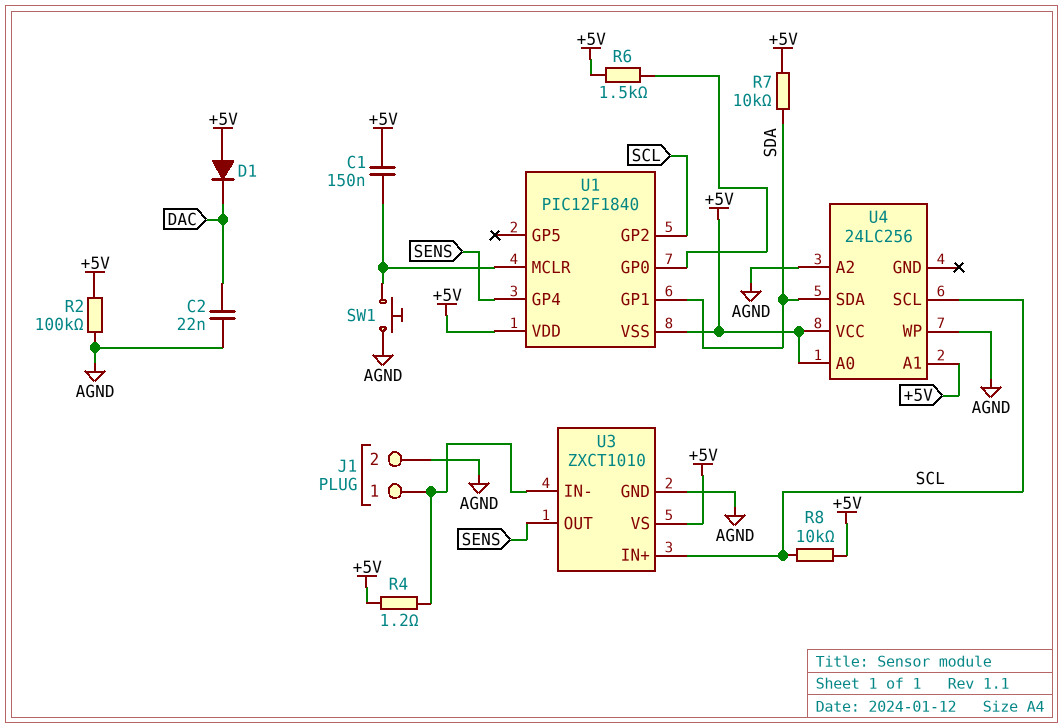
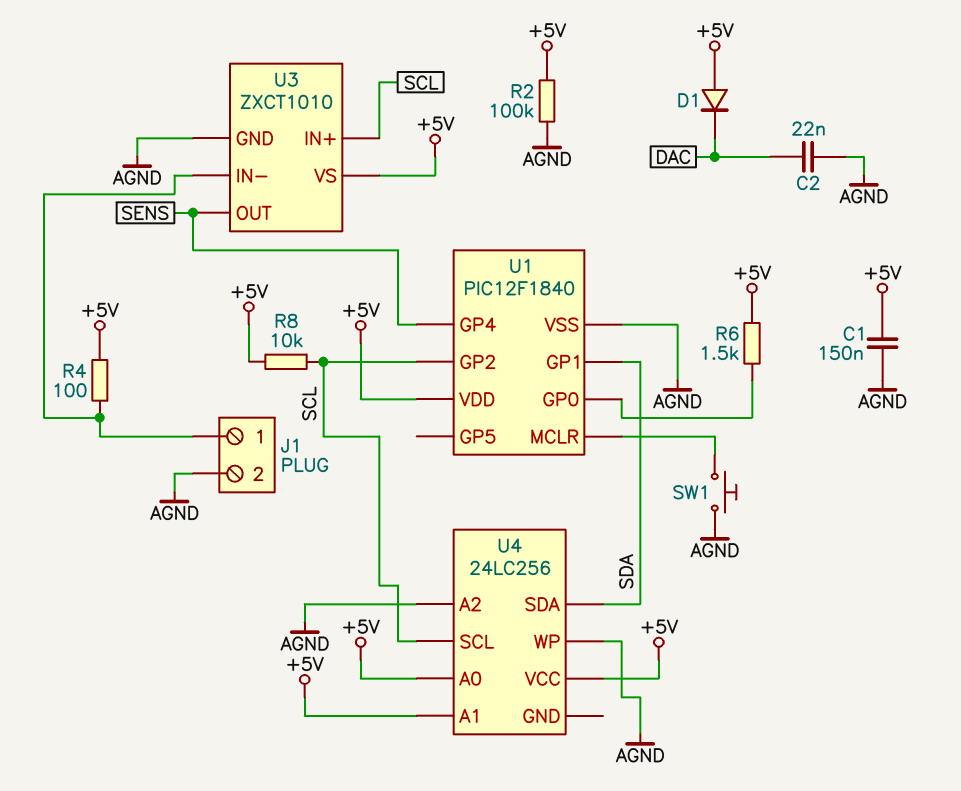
C1: 150nF (+5V, U1/MCLR) -> 150nF (+5V, AGND)
R4: 1.2 (+5V, J1/1) -> 100 (+5V, J1/1)
R7: 10k (+5V, SDA) -> none
U1 pin VSS: +5V -> AGND

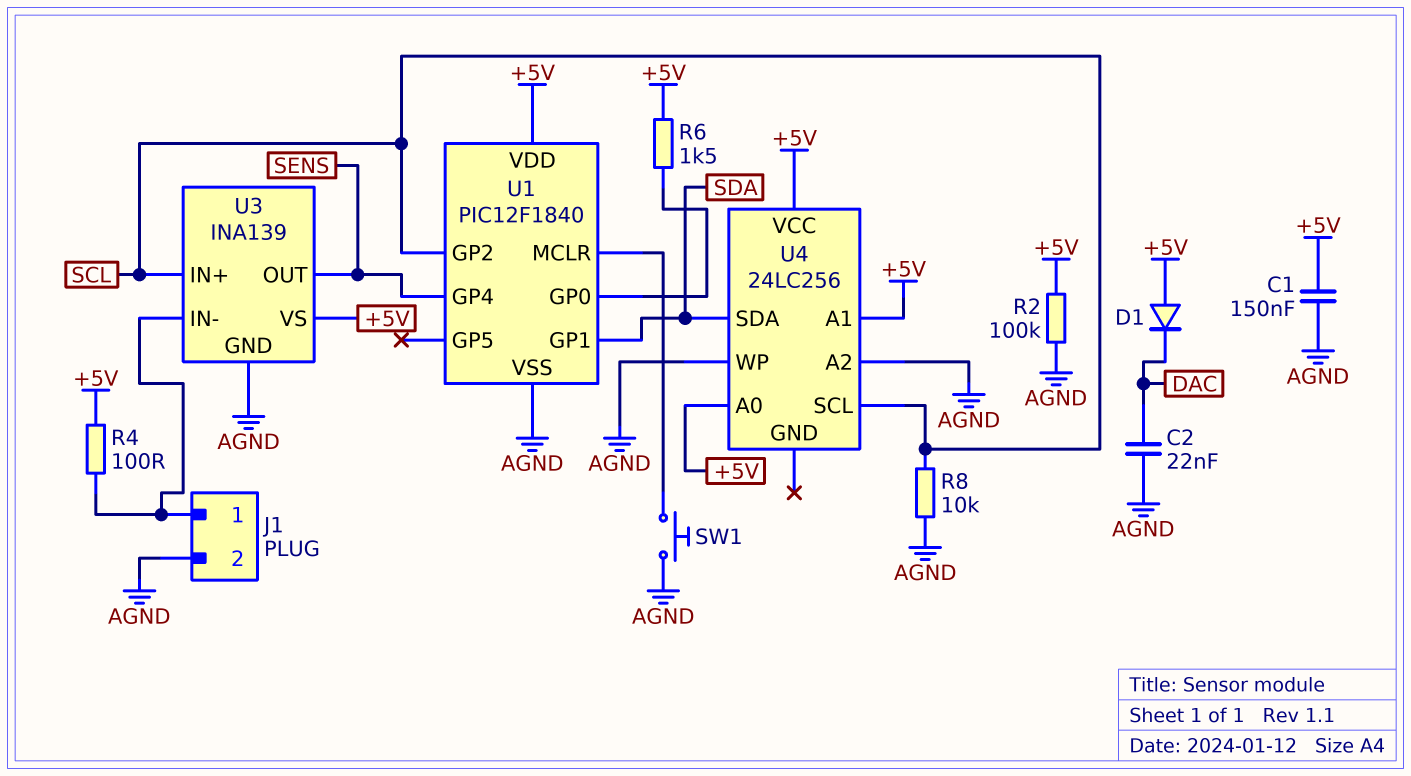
R8: 10k (+5V, SCL) -> 10k (AGND, SCL)
U3: ZXCT1010 -> INA139

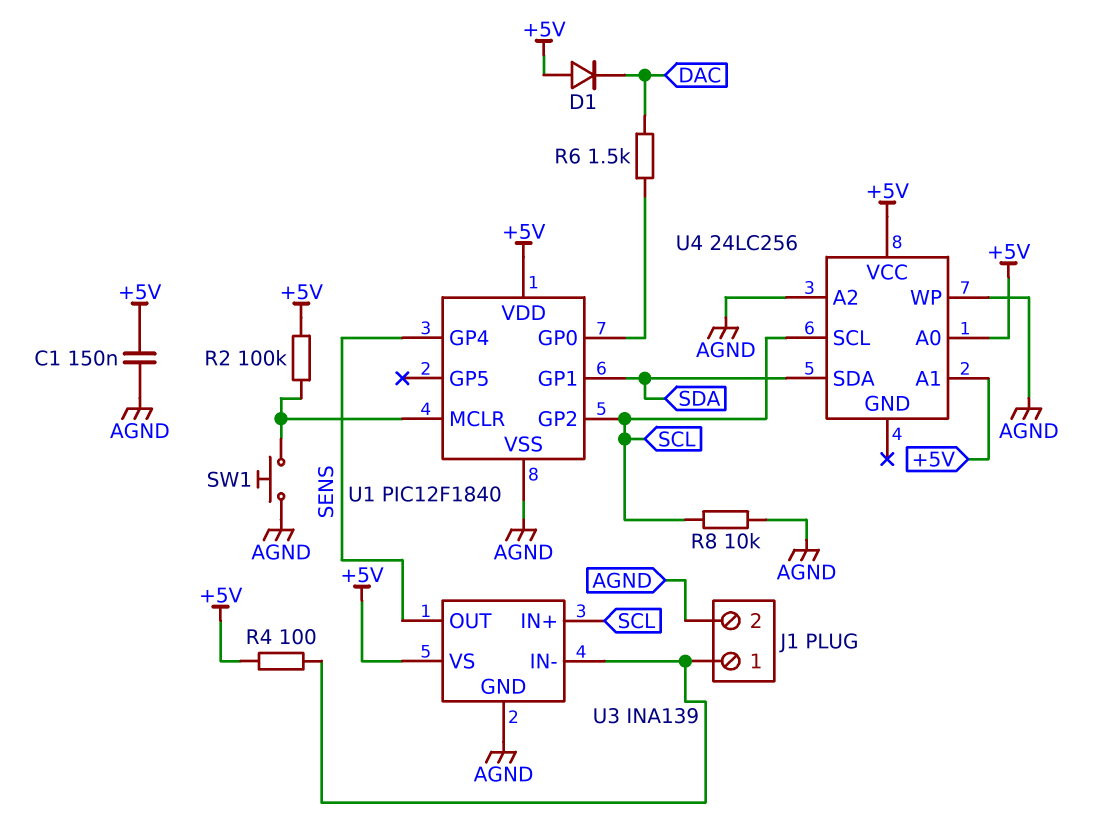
C2: 22nF (AGND, DAC) -> none
R2: 100k (+5V, AGND) -> 100k (+5V, U1/MCLR)
R6: 1.5k (+5V, U1/GP0) -> 1.5k (DAC, U1/GP0)

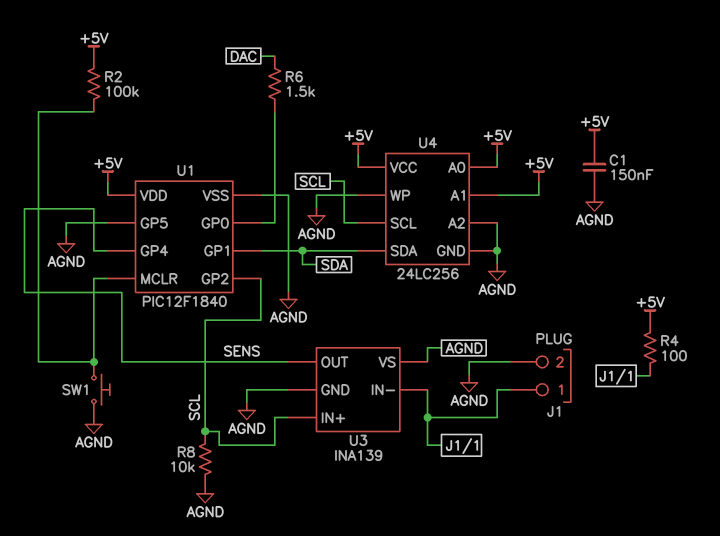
D1: diode (A +5V, K DAC) -> none
U1 pin GP5: none -> AGND
U3 pin VS: +5V -> AGND
U4 pin GND: none -> AGND

